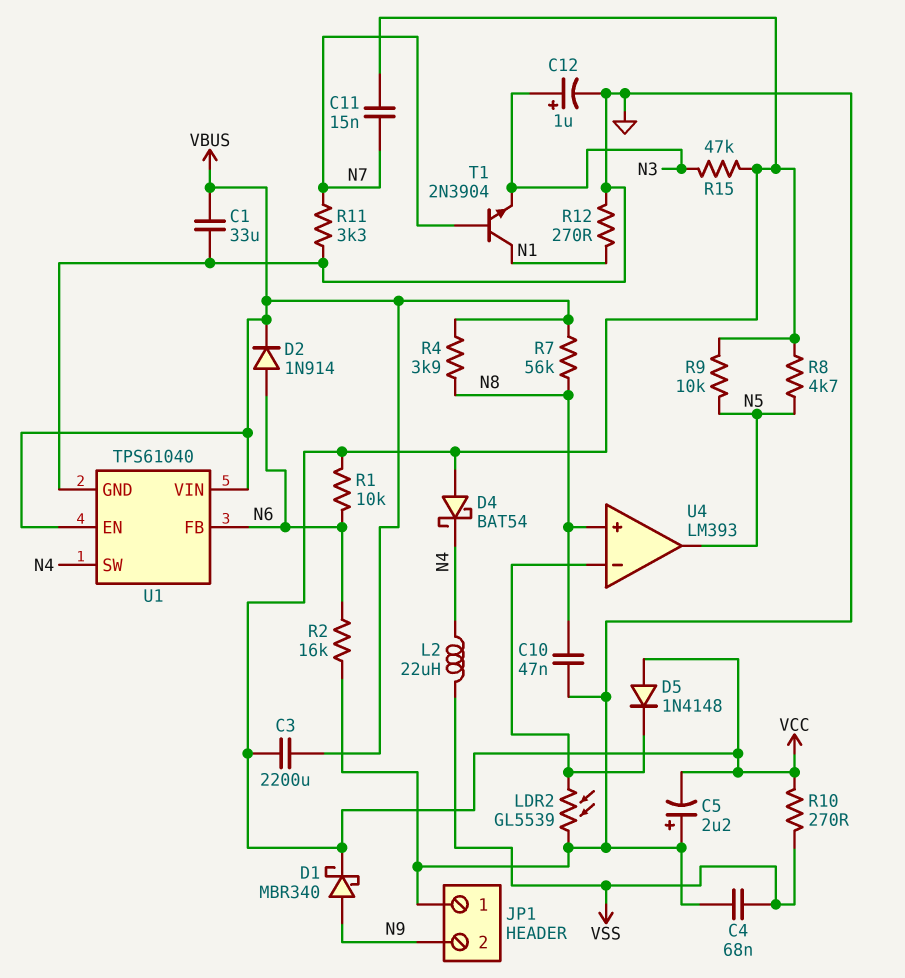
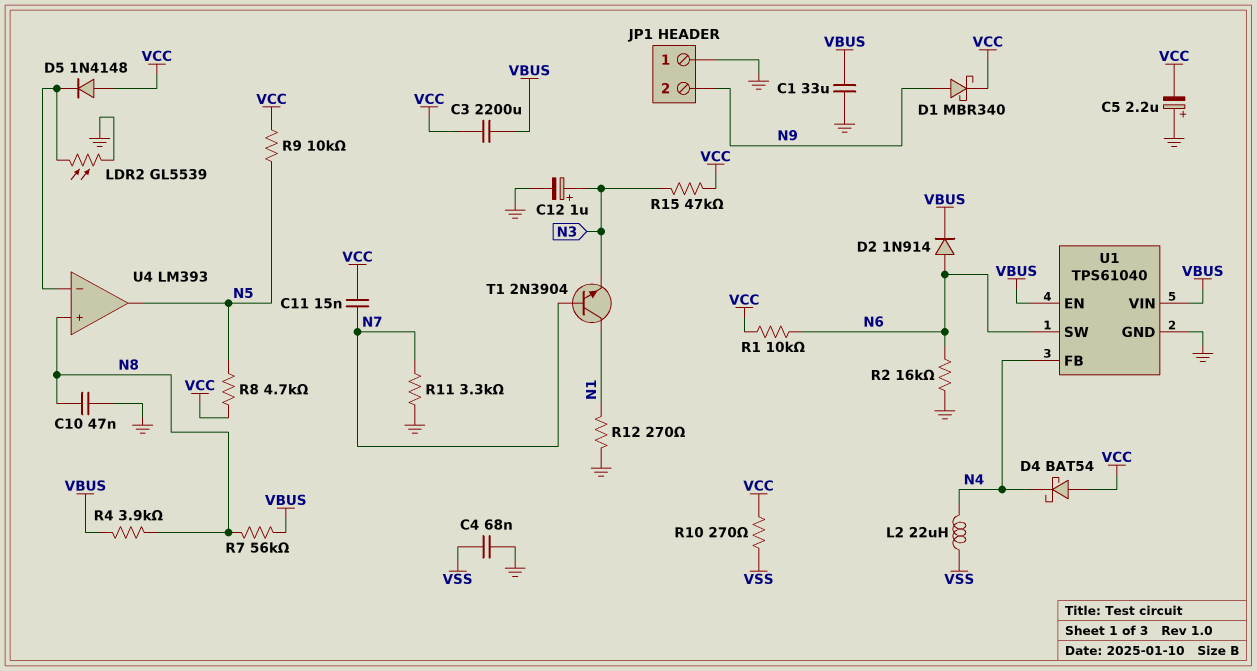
U1 pin FB: N6 -> N4
U1 pin SW: N4 -> N6

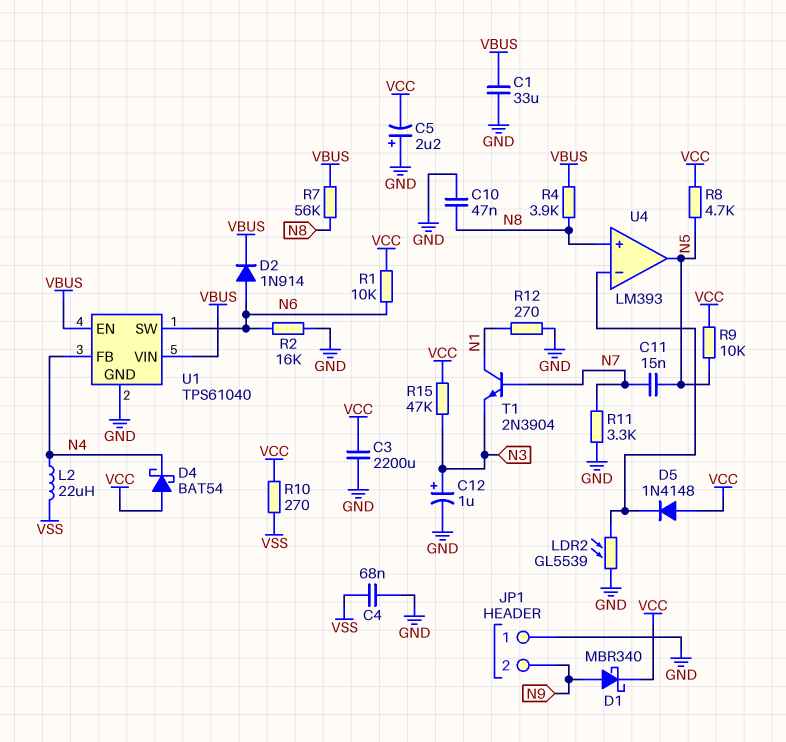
C3: 2200uF (VBUS, VCC) -> 2200uF (GND, VCC)
C11: 15nF (N7, VCC) -> 15nF (N5, N7)

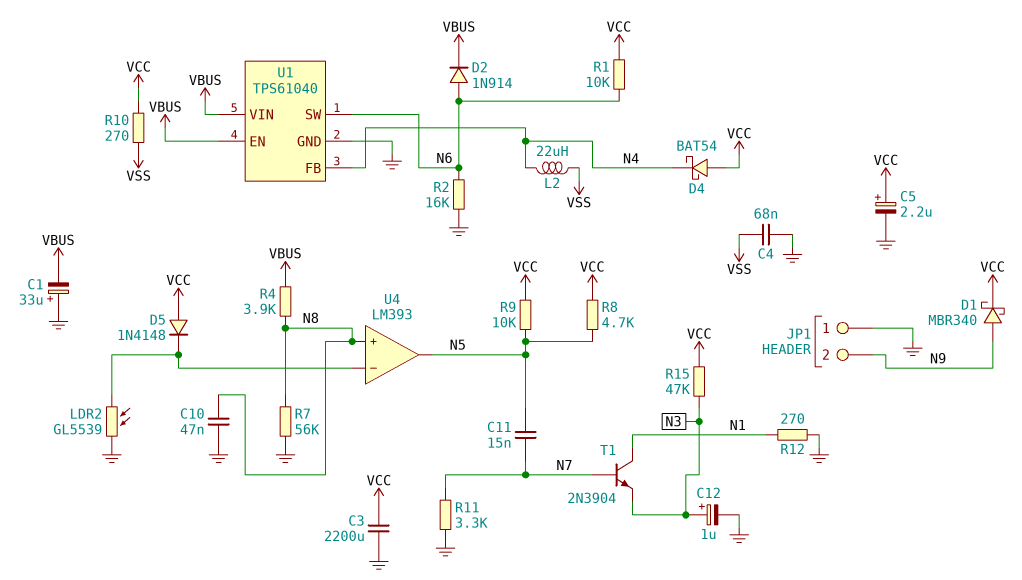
C1: 33uF (GND, VBUS) -> 33uF (plus GND, minus VBUS)
C5: 2.2uF (plus GND, minus VCC) -> 2.2uF (plus VCC, minus GND)
R7: 56k (N8, VBUS) -> 56k (GND, N8)

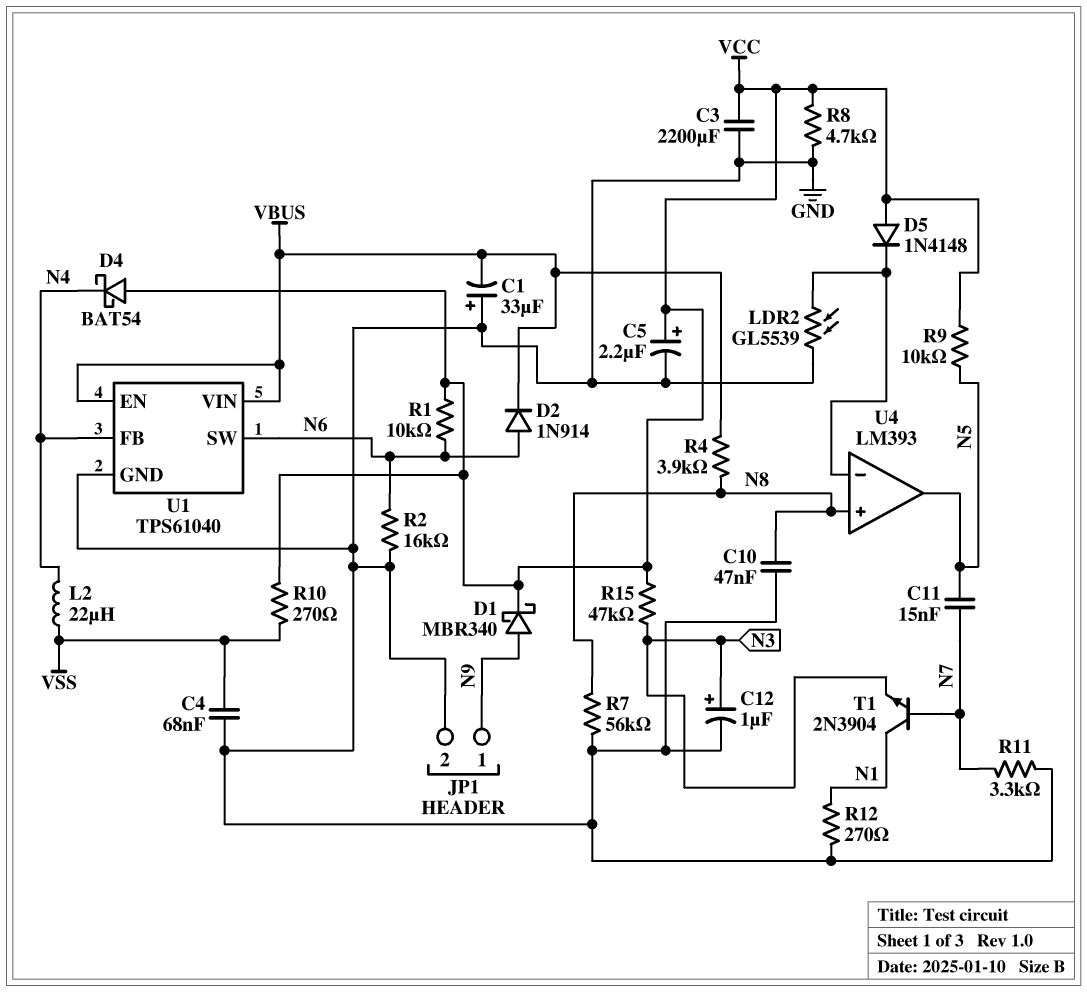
JP1 pin 1: GND -> N9
JP1 pin 2: N9 -> GND
R8: 4.7k (N5, VCC) -> 4.7k (GND, VCC)

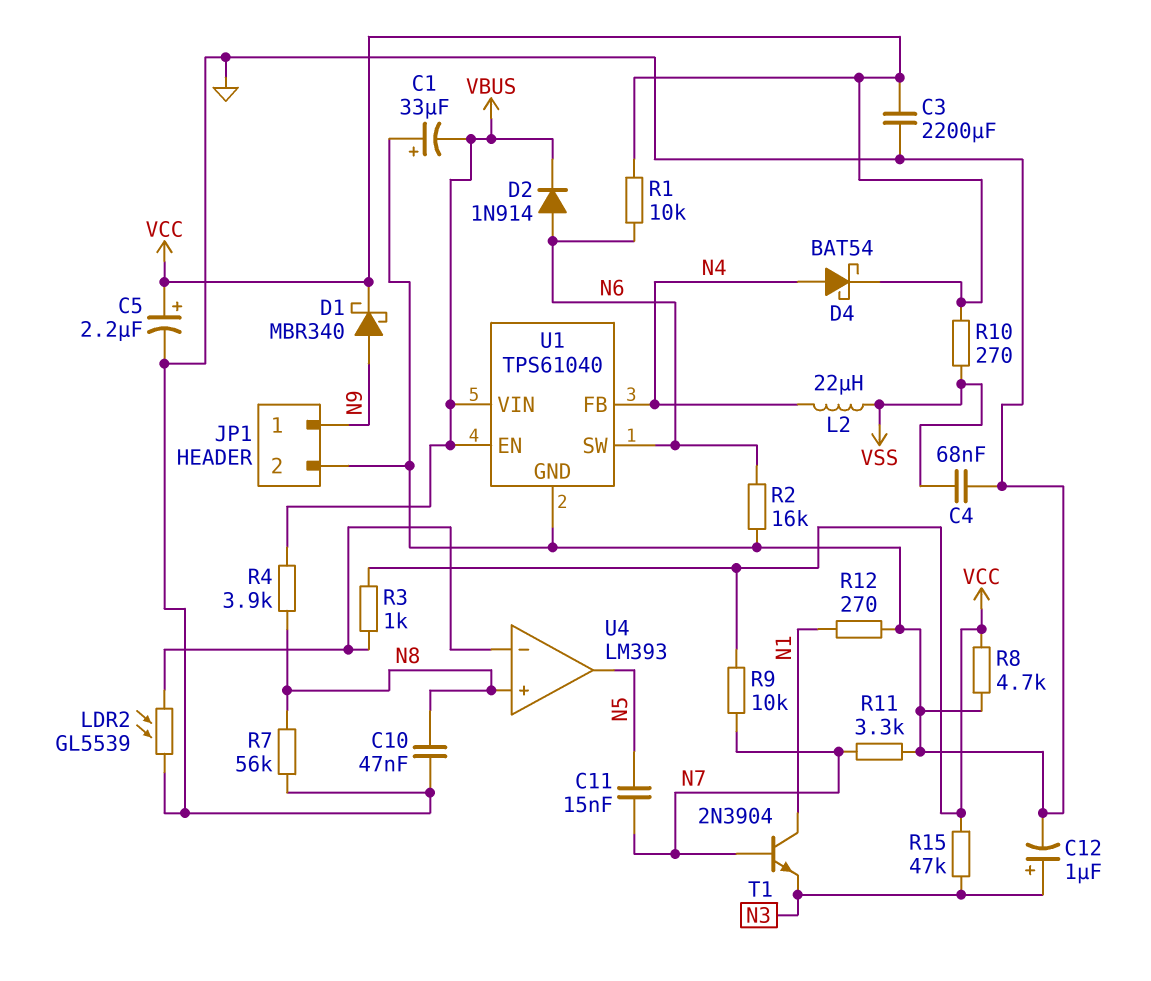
D4: schottky BAT54 (A VCC, K N4) -> schottky BAT54 (A N4, K VCC)
D5: diode 1N4148 (A VCC, K U4/in-) -> none
R3: none -> 1k (U4/in-, VCC)
R9: 10k (N5, VCC) -> 10k (N7, VCC)

